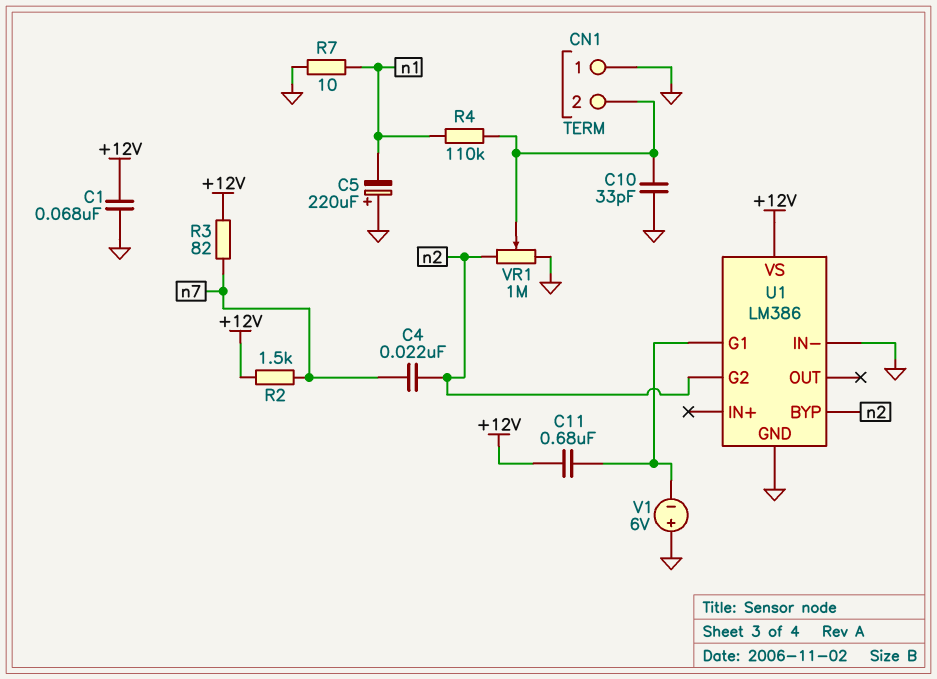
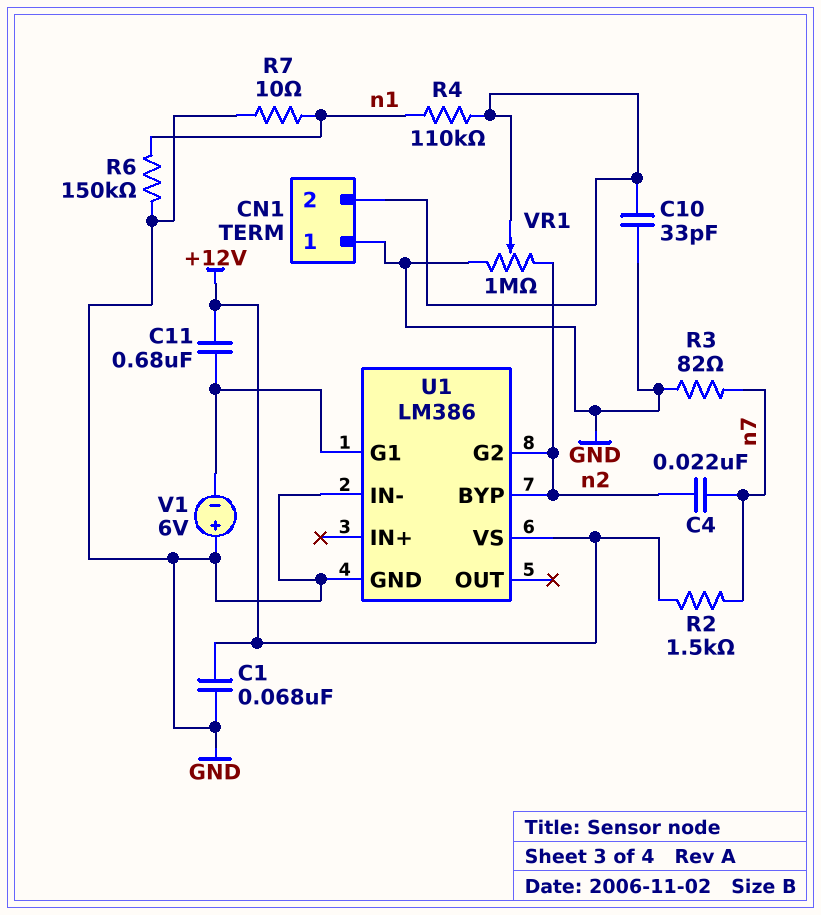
C5: 220uF (plus GND, minus n1) -> none
R3: 82 (+12V, n7) -> 82 (GND, n7)
R6: none -> 150k (GND, n1)

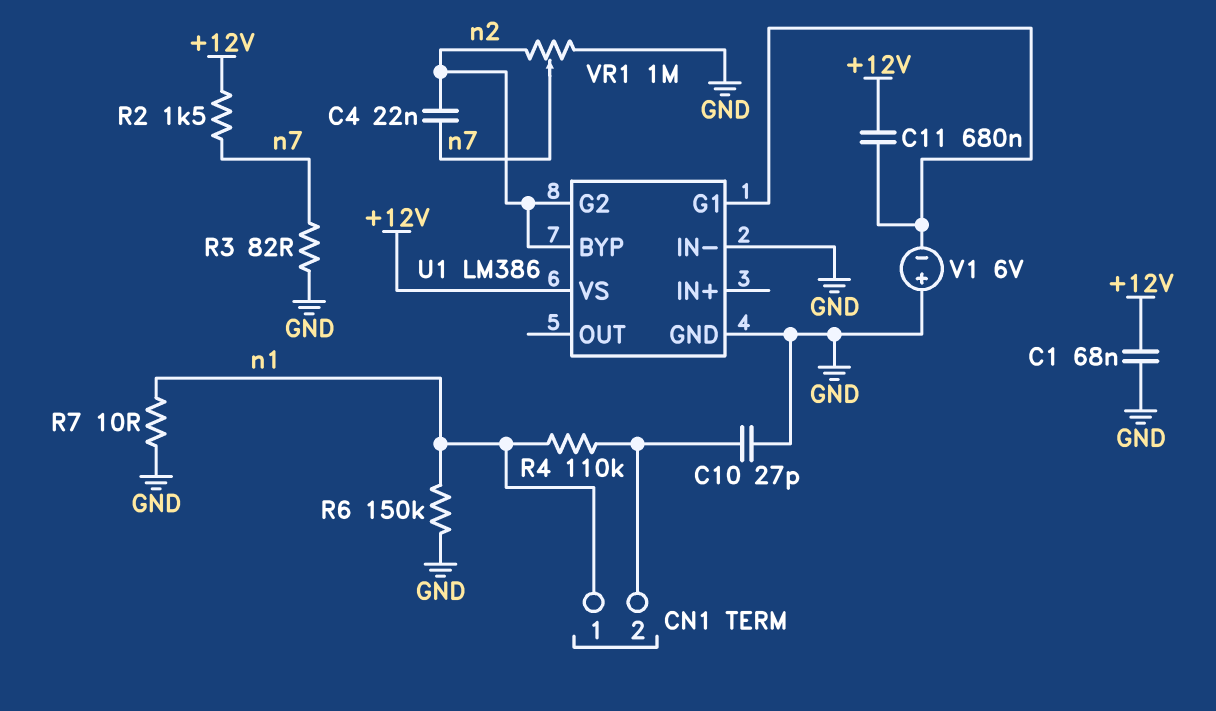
C10: 33pF (CN1/2, GND) -> 27pF (CN1/2, GND)
CN1 pin 1: GND -> n1
VR1: 1M (GND, n2, wiper CN1/2) -> 1M (GND, n2, wiper n7)

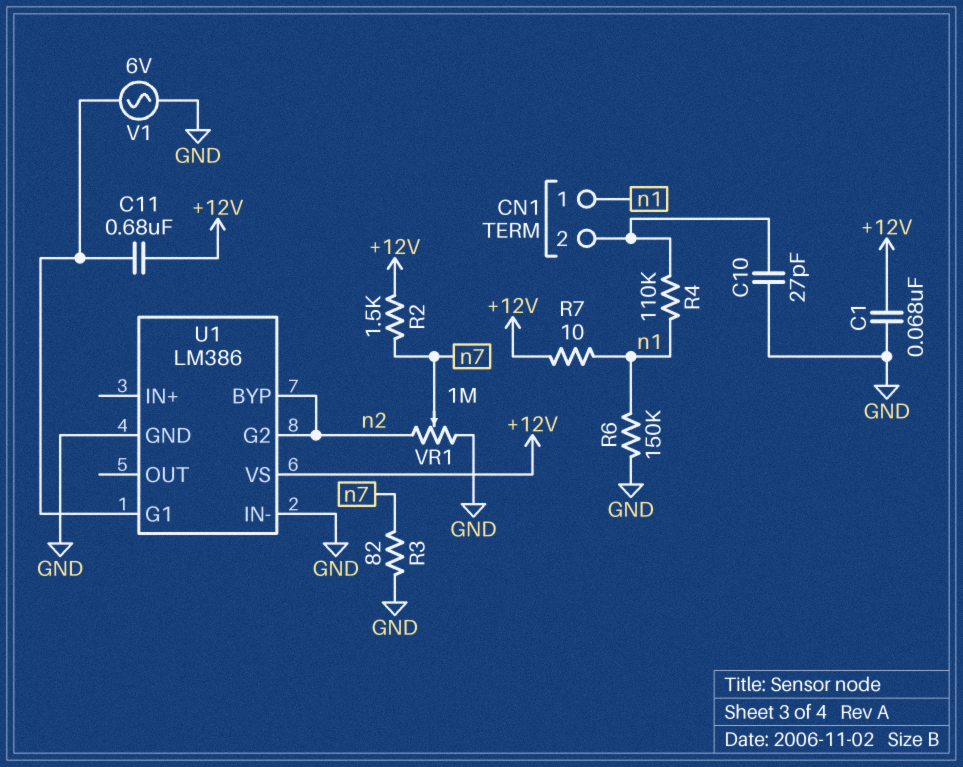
C4: 22nF (n2, n7) -> none
R7: 10 (GND, n1) -> 10 (+12V, n1)
V1: 6V (plus GND, minus U1/G1) -> AC 6V (GND, U1/G1)

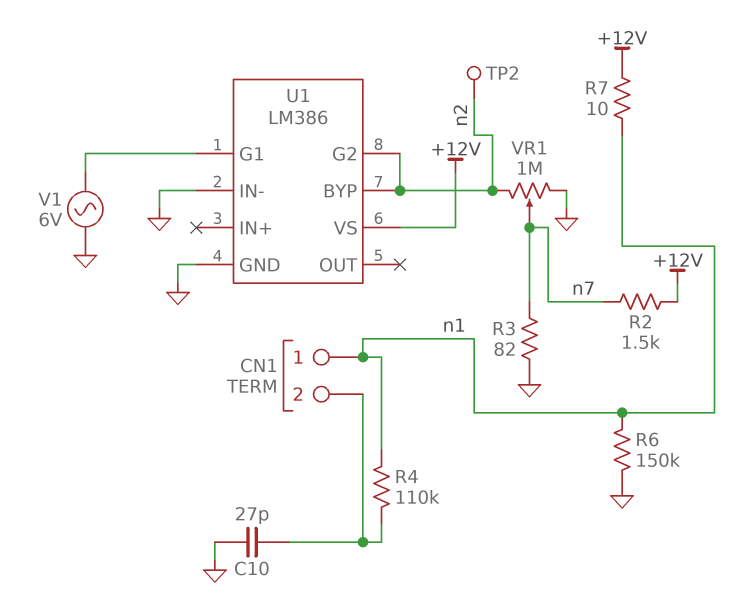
C1: 68nF (+12V, GND) -> none
C11: 680nF (+12V, U1/G1) -> none
TP2: none -> test point (n2)

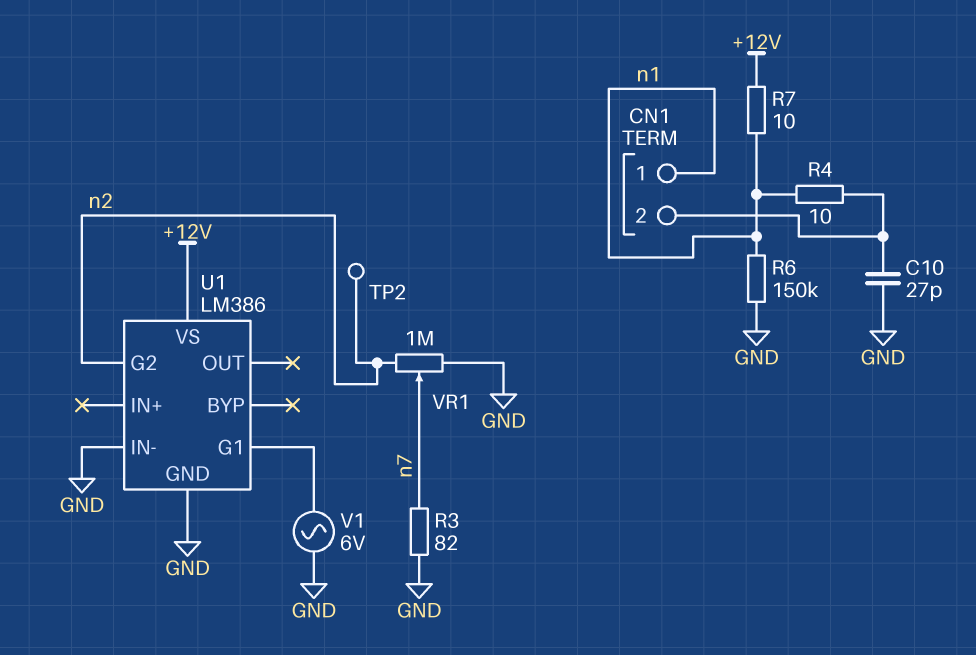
R2: 1.5k (+12V, n7) -> none
R4: 110k (CN1/2, n1) -> 10 (CN1/2, n1)
U1 pin BYP: n2 -> none

